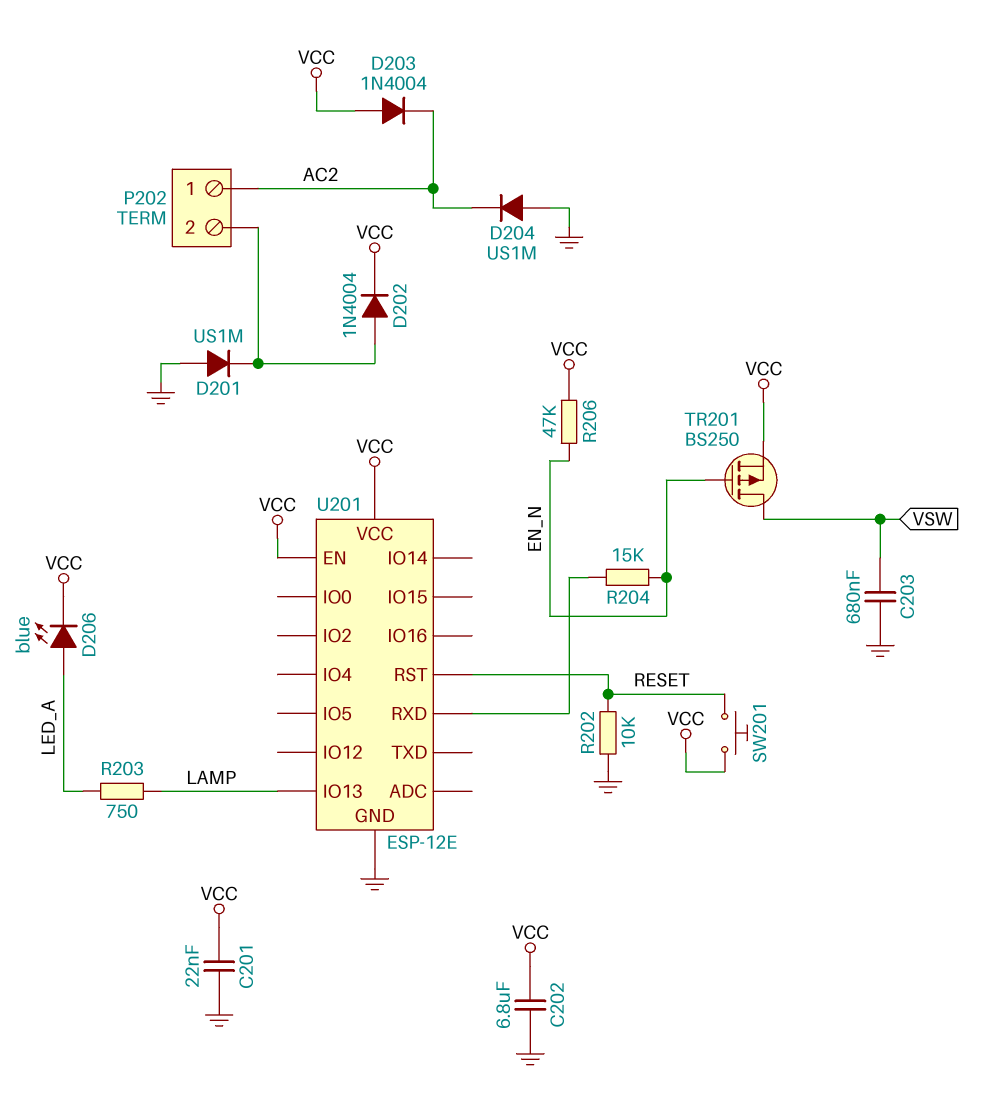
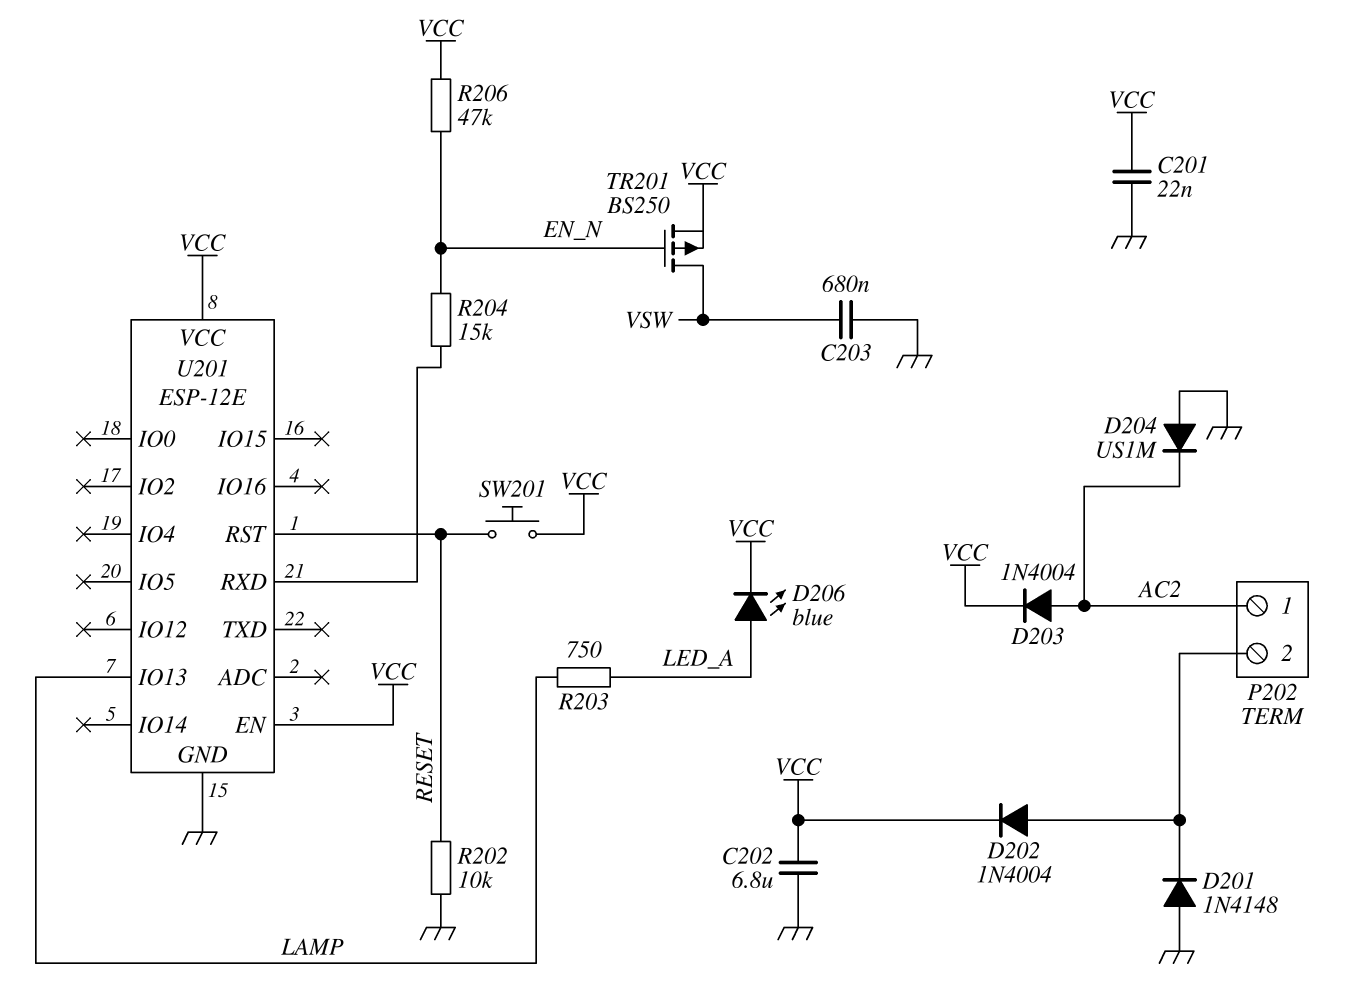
D201: diode US1M (A GND, K P202/2) -> diode 1N4148 (A GND, K P202/2)
D203: diode 1N4004 (A VCC, K AC2) -> diode 1N4004 (A AC2, K VCC)

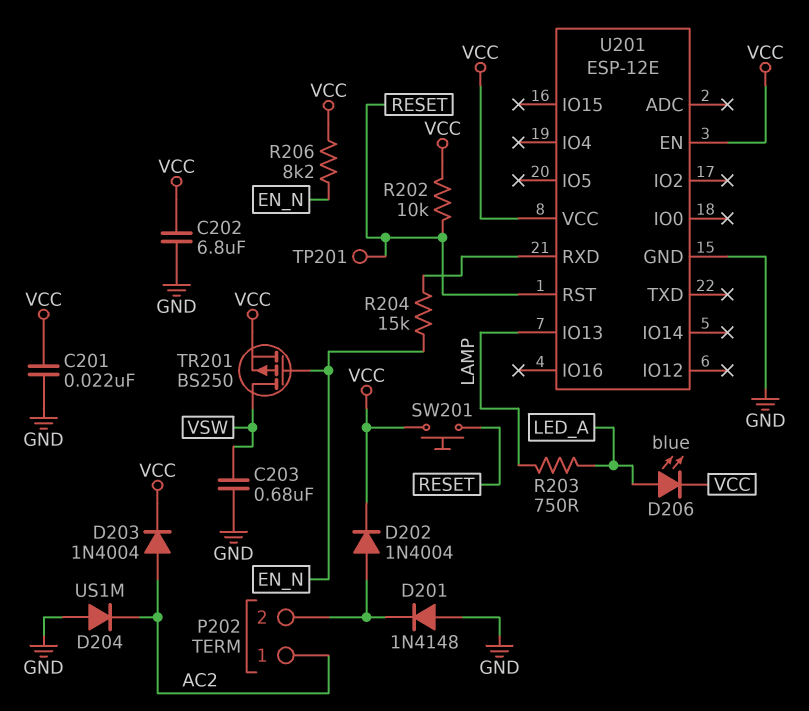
R202: 10k (GND, RESET) -> 10k (RESET, VCC)
R206: 47k (EN_N, VCC) -> 8.2k (EN_N, VCC)
TP201: none -> test point (RESET)

